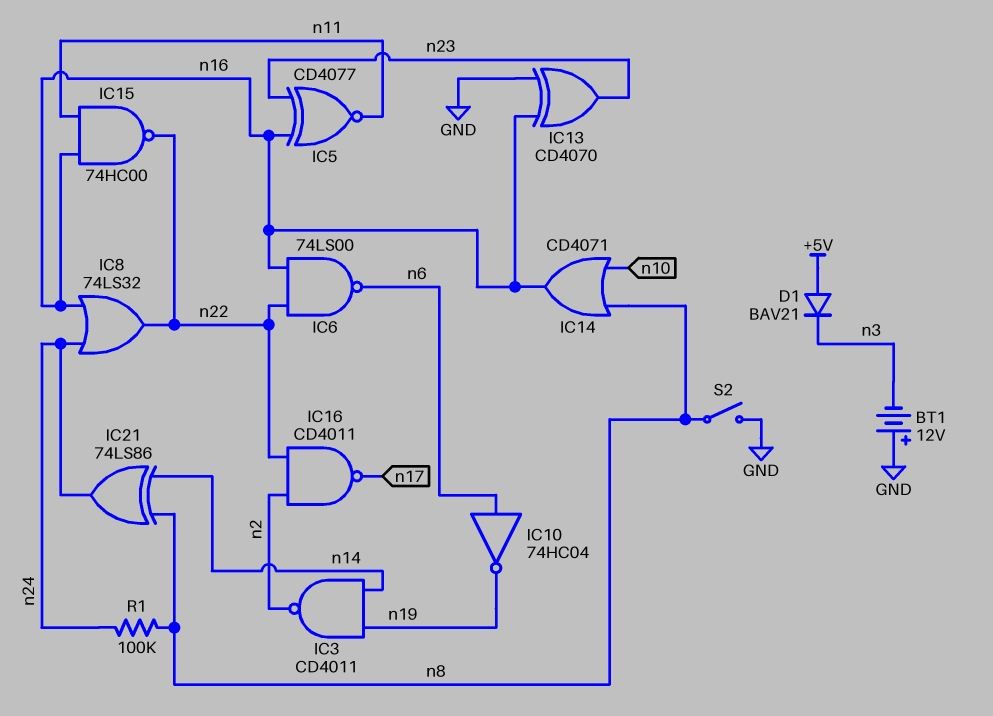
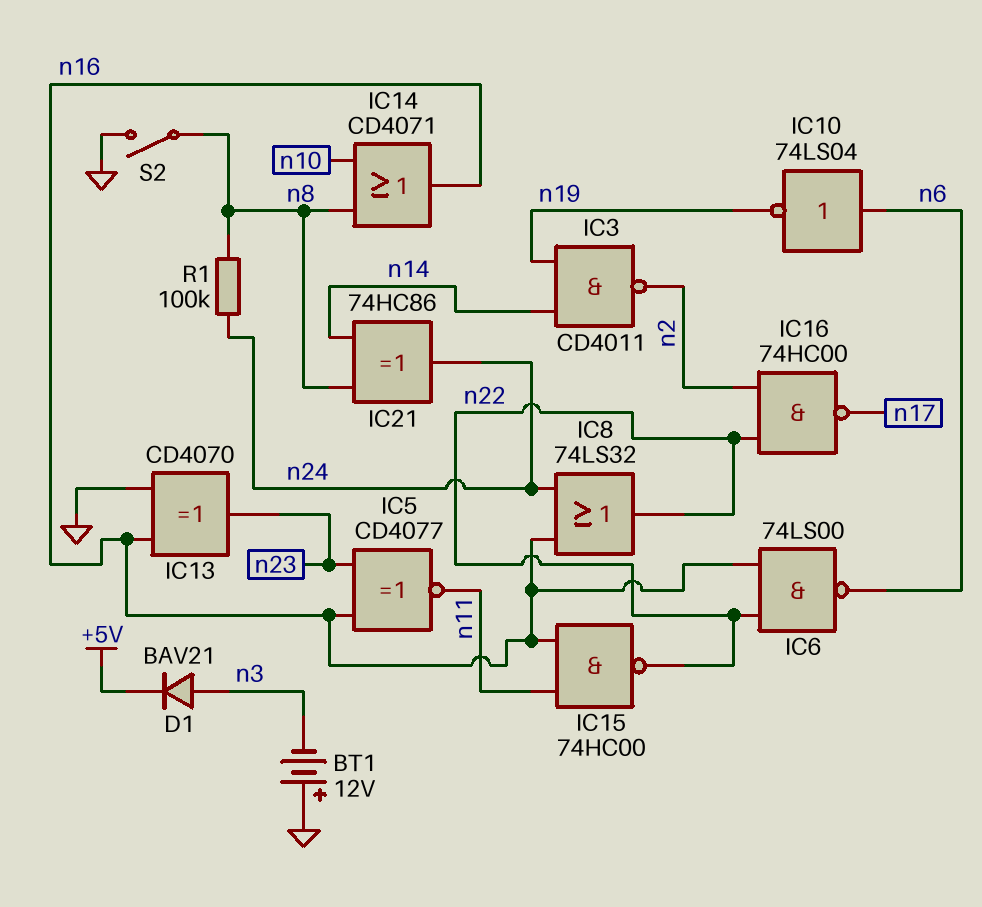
D1: diode BAV21 (A +5V, K n3) -> diode BAV21 (A n3, K +5V)
IC10: NOT 74HC04 (in n6, out n19) -> NOT 74LS04 (in n6, out n19)
IC16: NAND CD4011 (in n2, in n22, out n17) -> NAND 74HC00 (in n2, in n22, out n17)
IC21: XOR 74LS86 (in n8, in n14, out n24) -> XOR 74HC86 (in n8, in n14, out n24)

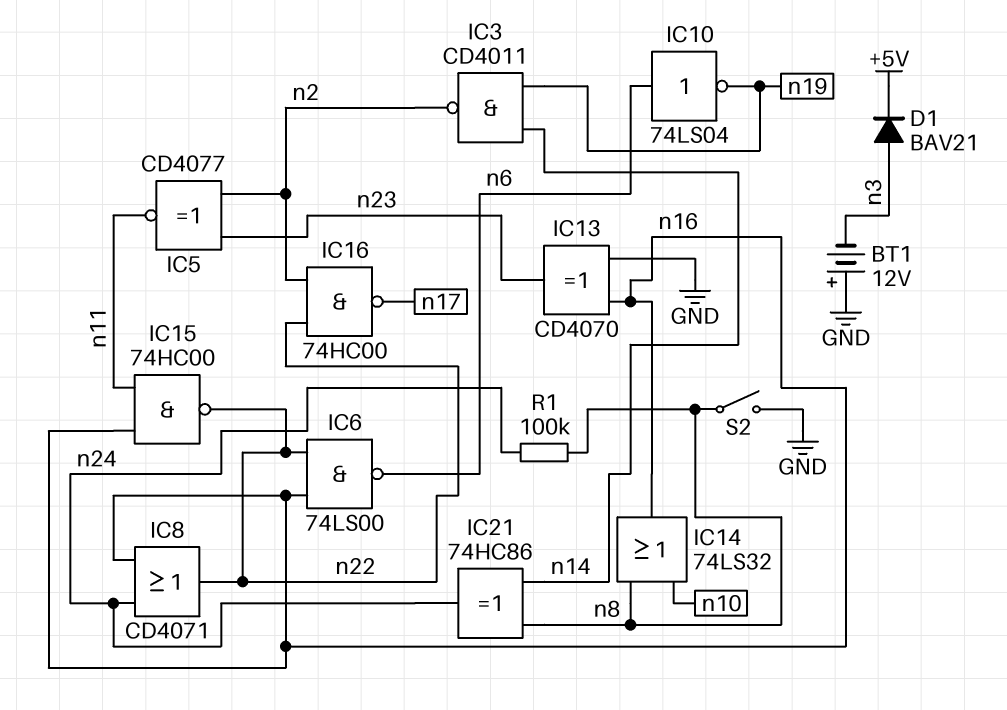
IC5: XNOR CD4077 (in n16, in n23, out n11) -> XNOR CD4077 (in n2, in n23, out n11)
IC8: OR 74LS32 (in n16, in n24, out n22) -> OR CD4071 (in n16, in n24, out n22)
IC14: OR CD4071 (in n8, in n10, out n16) -> OR 74LS32 (in n8, in n10, out n16)

